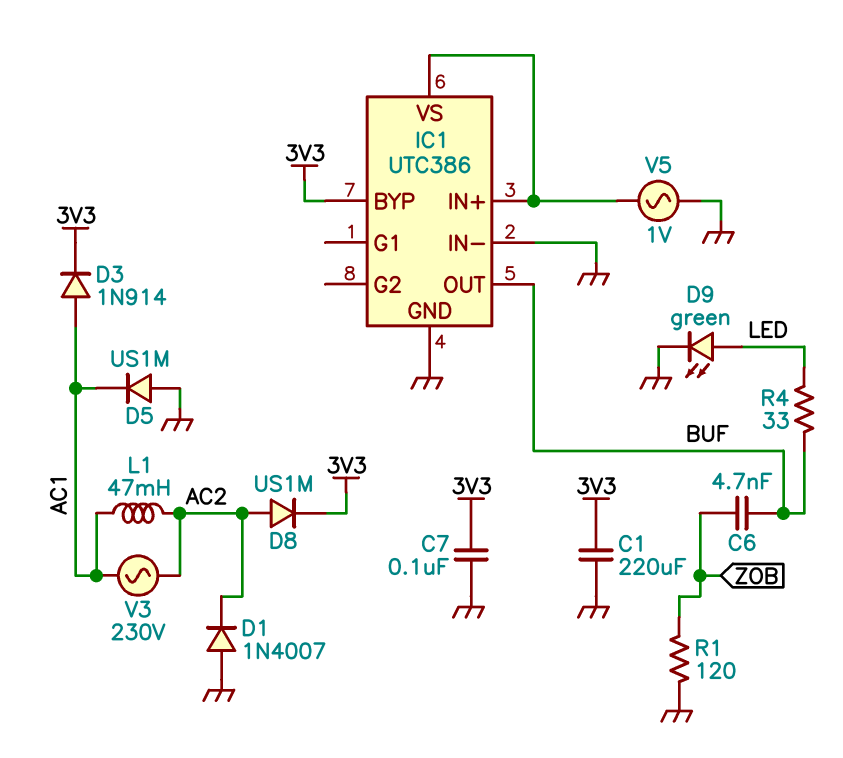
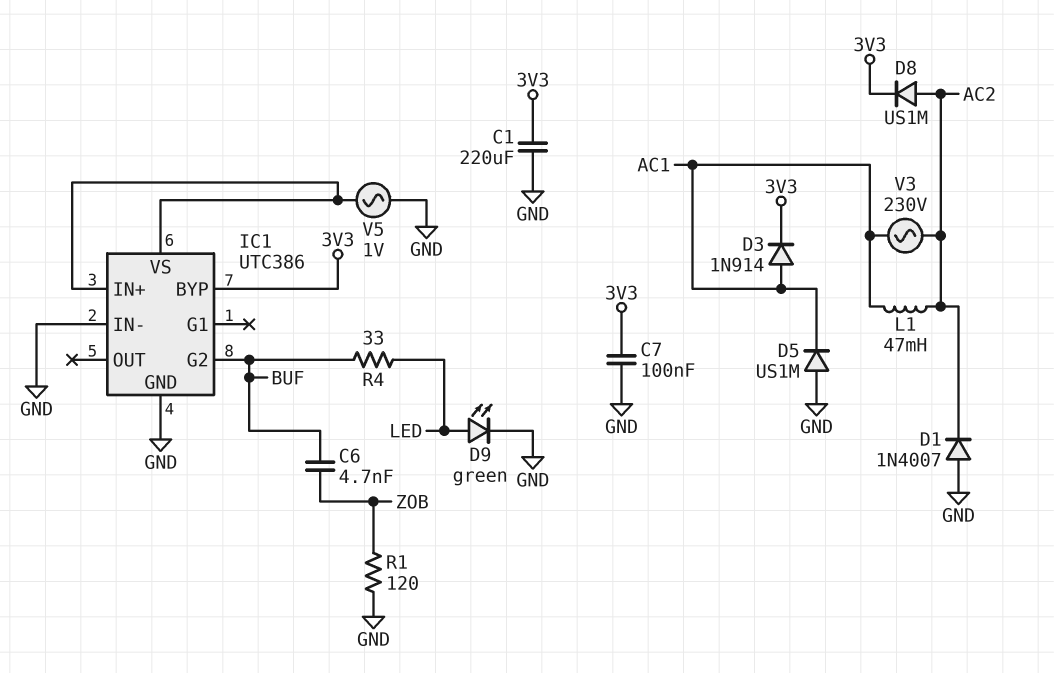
IC1 pin G2: none -> BUF
IC1 pin OUT: BUF -> none

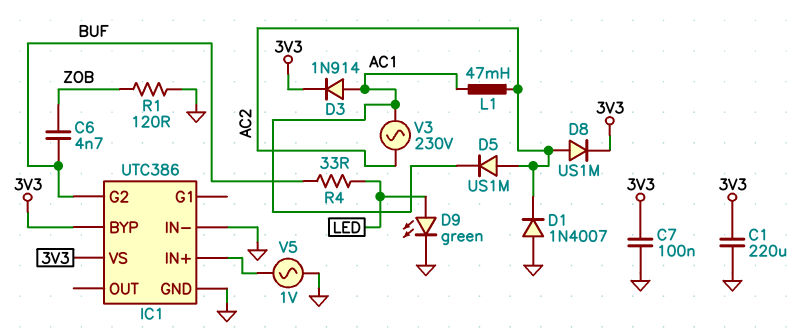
D5: diode US1M (A GND, K AC1) -> diode US1M (A AC2, K AC1)
IC1 pin VS: IC1/IN+ -> 3V3

